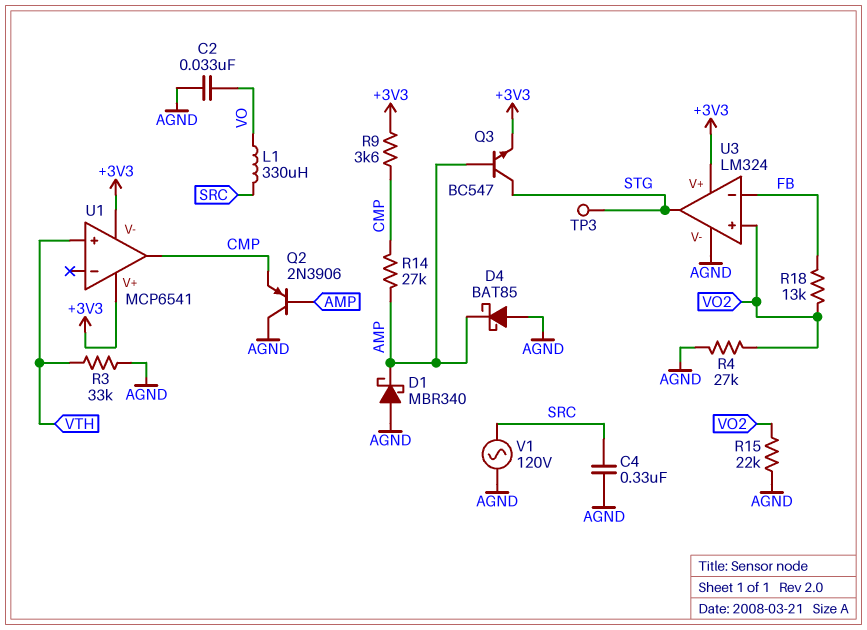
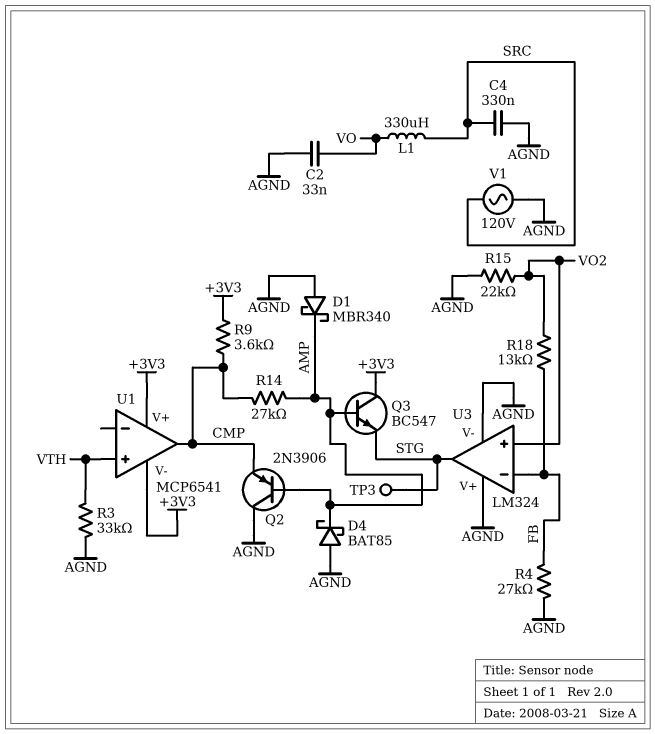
Q3: NPN BC547 (B AMP, C STG, E +3V3) -> NPN BC547 (B AMP, C +3V3, E STG)
R4: 27k (AGND, VO2) -> 27k (AGND, FB)
U3 pin V+: +3V3 -> AGND

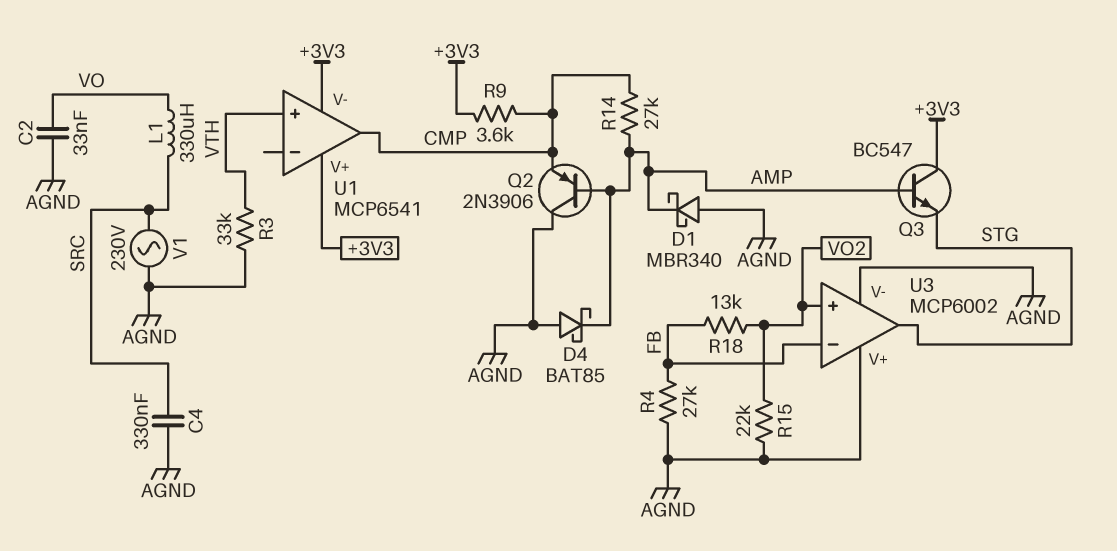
TP3: test point (STG) -> none
U3: LM324 -> MCP6002
V1: AC 120V (AGND, SRC) -> AC 230V (AGND, SRC)

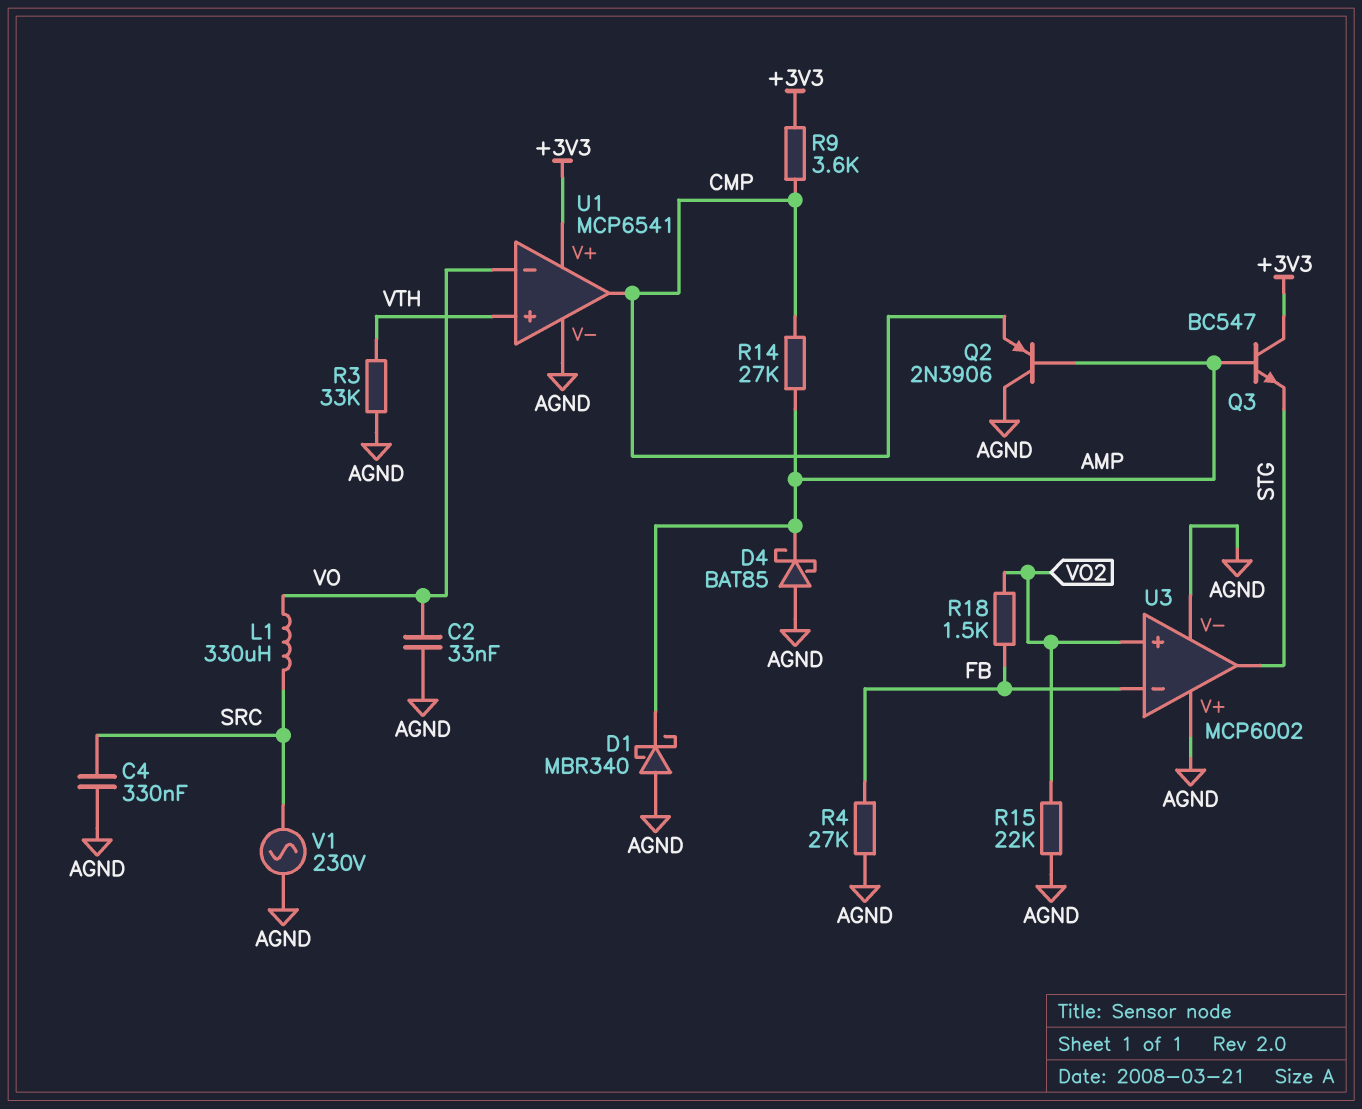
R18: 13k (FB, VO2) -> 1.5k (FB, VO2)
U1 pin V-: +3V3 -> AGND
U1 pin in-: none -> VO

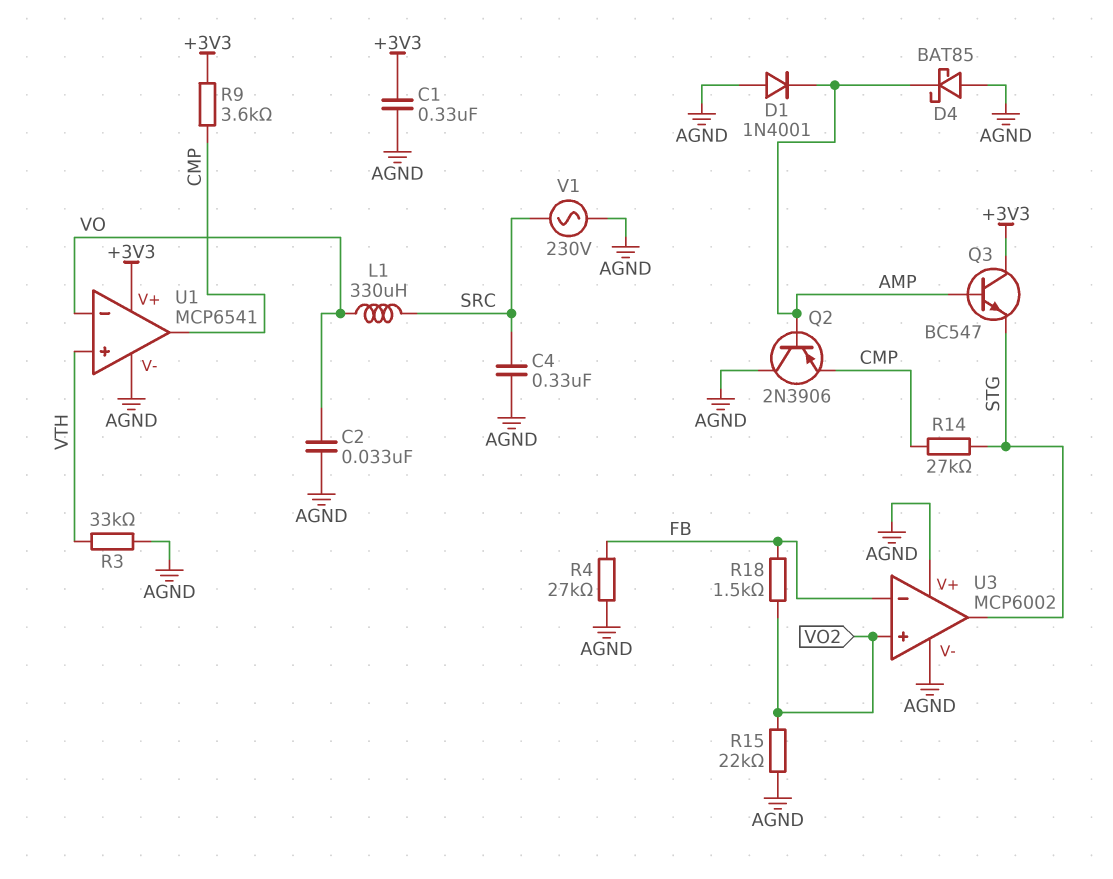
C1: none -> 330nF (+3V3, AGND)
D1: schottky MBR340 (A AGND, K AMP) -> diode 1N4001 (A AGND, K AMP)
R14: 27k (AMP, CMP) -> 27k (CMP, STG)

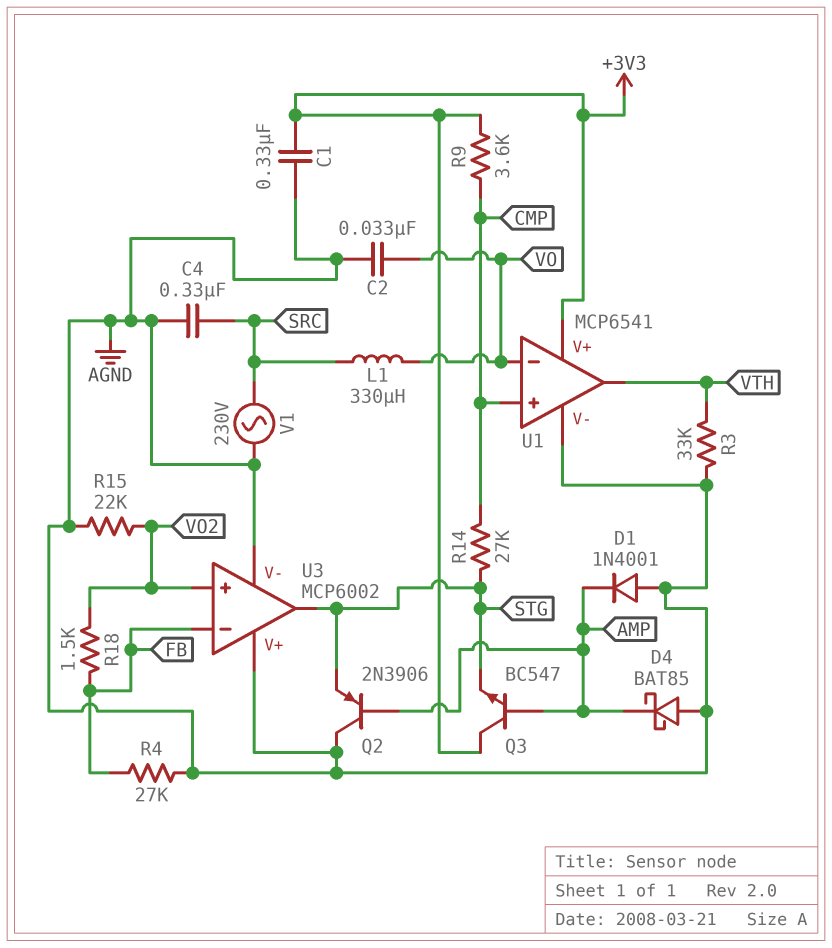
Q2: PNP 2N3906 (B AMP, C AGND, E CMP) -> PNP 2N3906 (B AMP, C AGND, E STG)
U1 pin in+: VTH -> CMP
U1 pin out: CMP -> VTH

